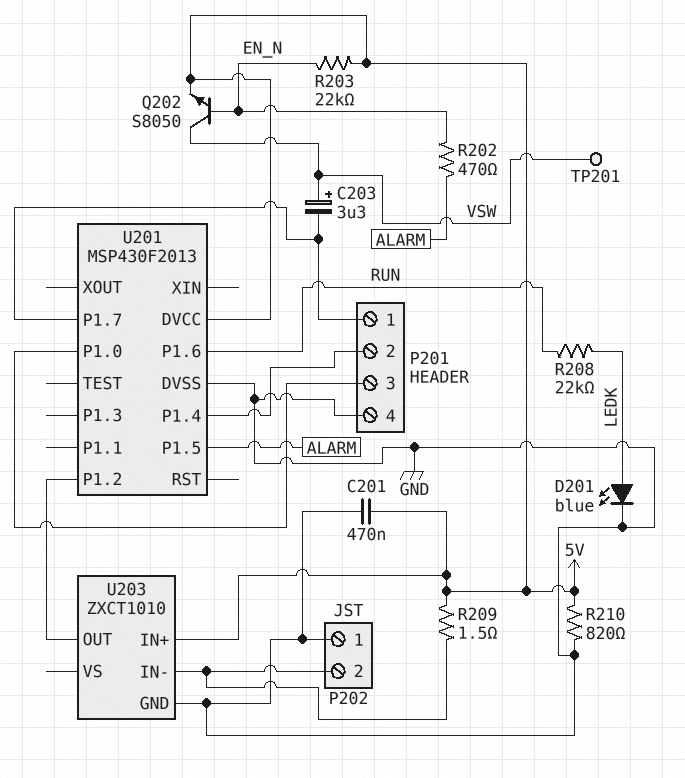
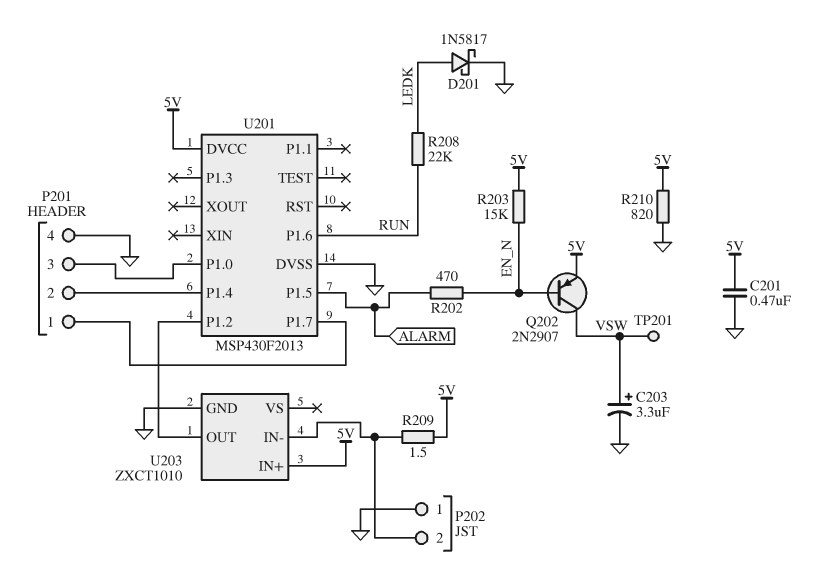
C203: 3.3uF (plus VSW, minus P201/1) -> 3.3uF (plus VSW, minus GND)
D201: LED blue (A LEDK, K GND) -> schottky 1N5817 (A LEDK, K GND)
Q202: NPN S8050 (B EN_N, C VSW, E 5V) -> PNP 2N2907 (B EN_N, C VSW, E 5V)
R203: 22k (5V, EN_N) -> 15k (5V, EN_N)

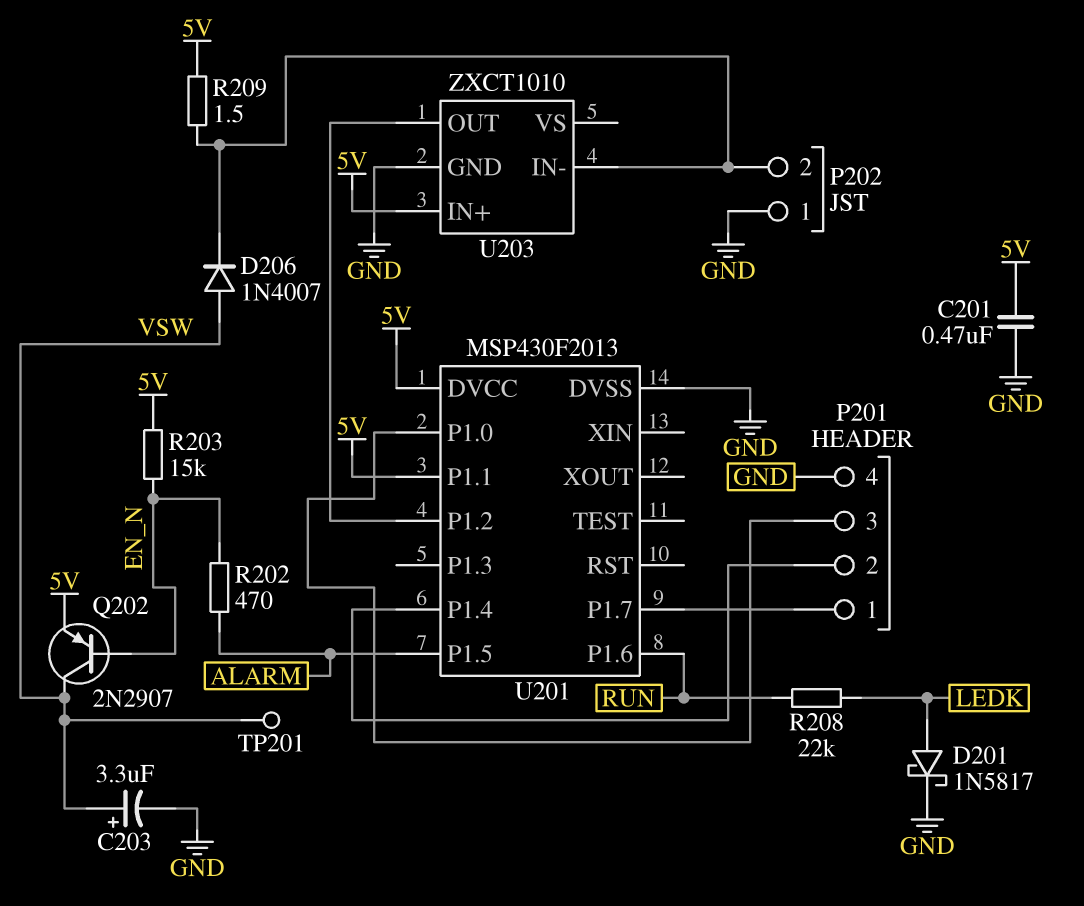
D206: none -> diode 1N4007 (A VSW, K P202/2)
R210: 820 (5V, GND) -> none
U201 pin P1.1: none -> 5V

